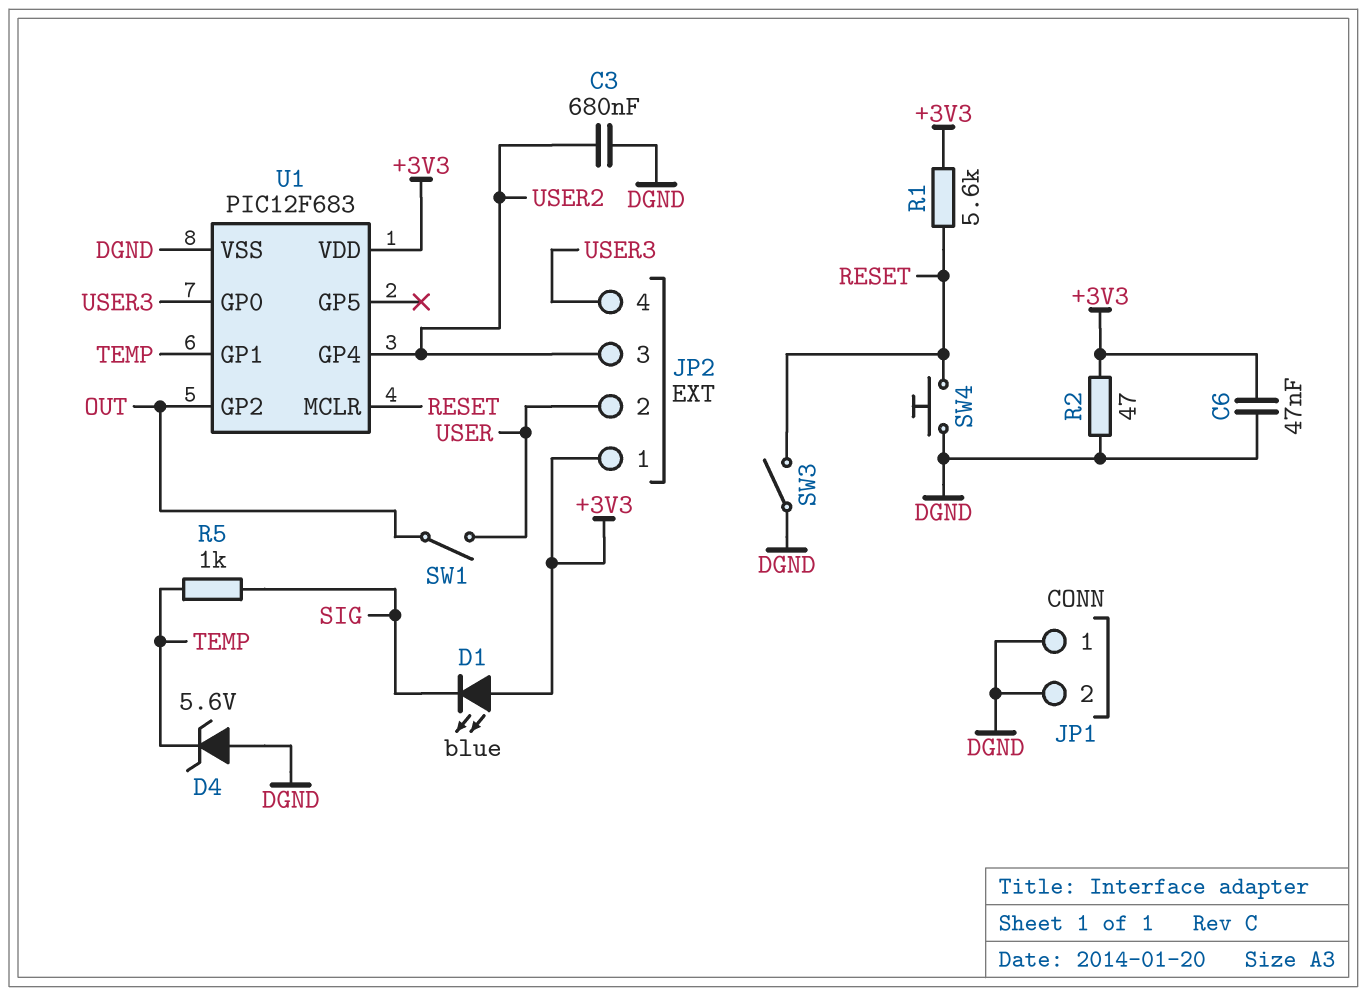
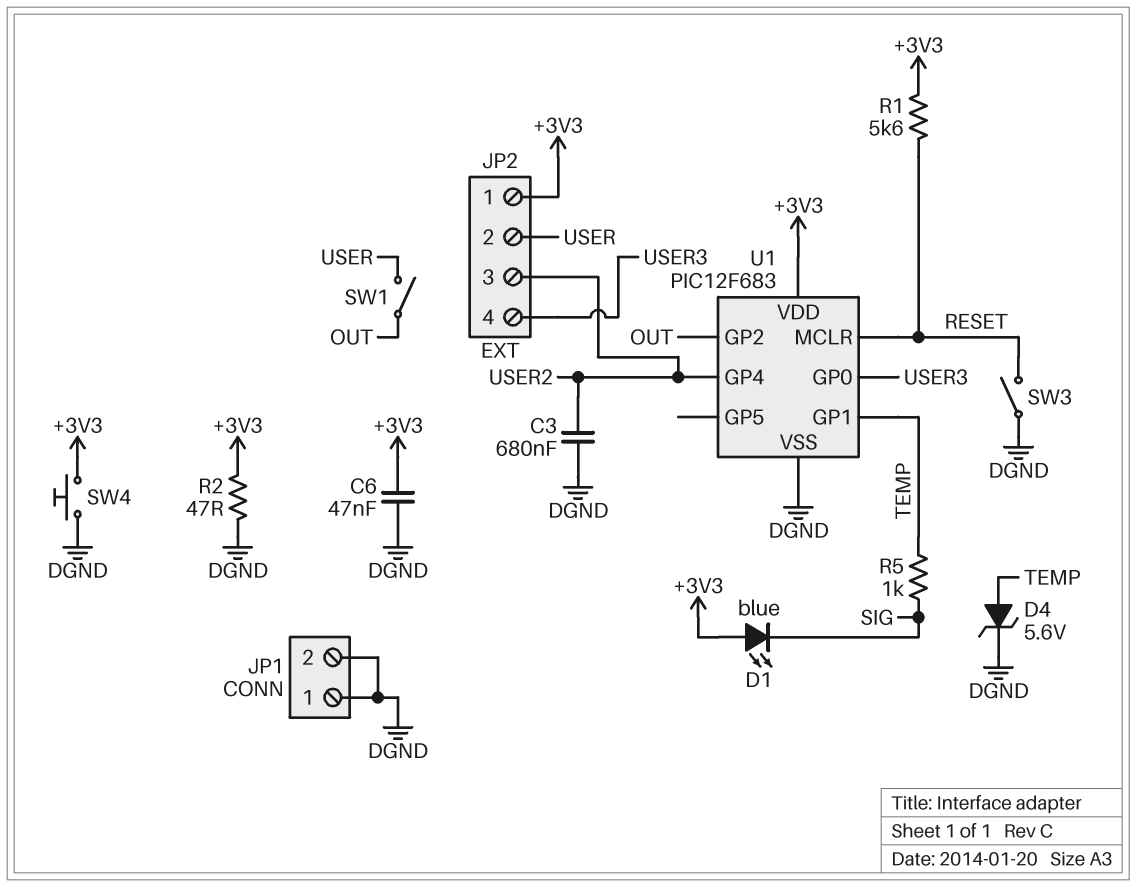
D4: zener 5.6V (A DGND, K TEMP) -> zener 5.6V (A TEMP, K DGND)
SW4: button (DGND, RESET) -> button (+3V3, DGND)

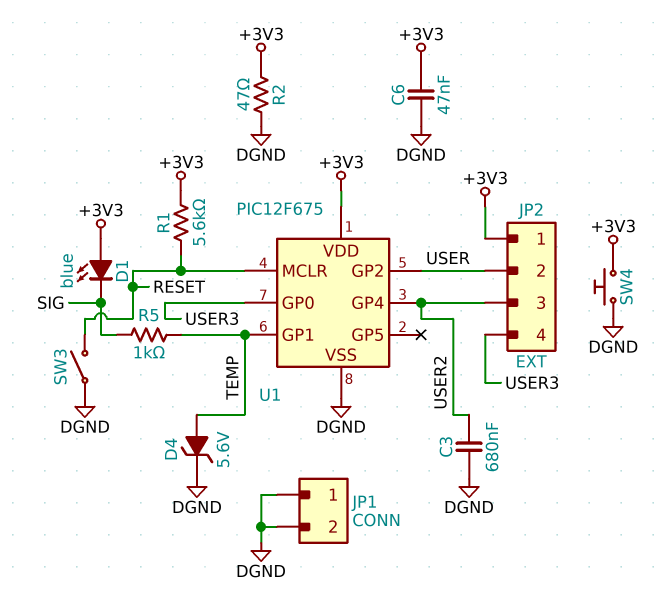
SW1: switch (OUT, USER) -> none
U1: PIC12F683 -> PIC12F675
U1 pin GP2: OUT -> USER

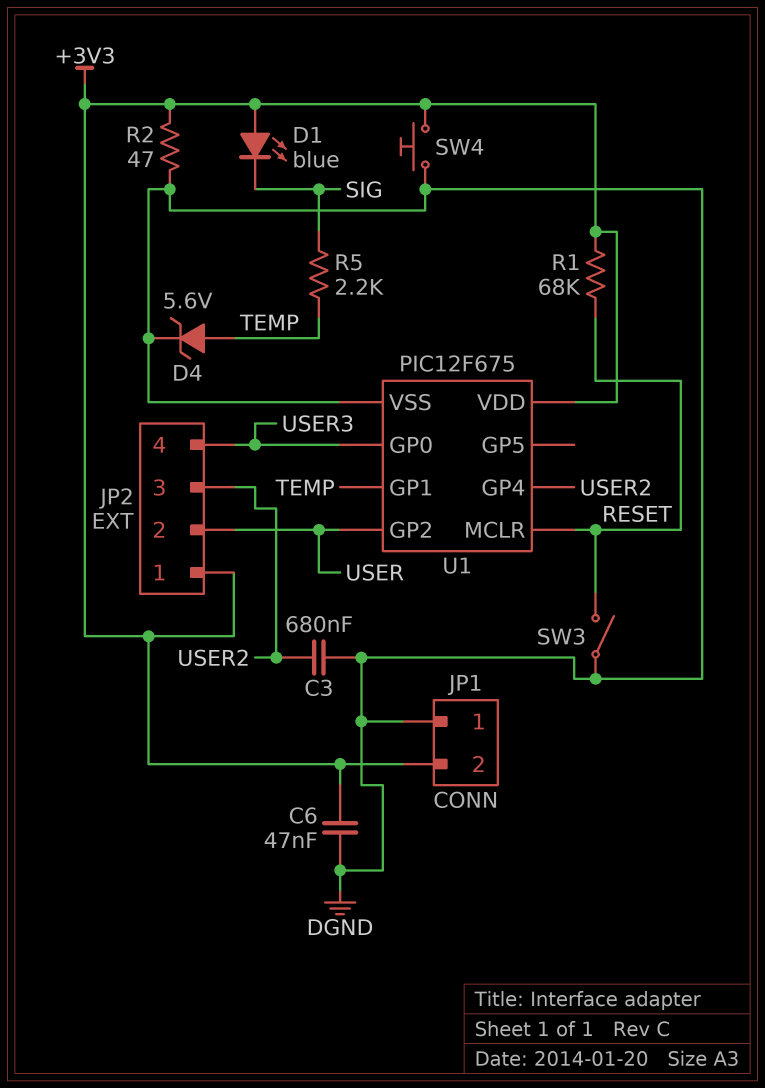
JP1 pin 2: DGND -> +3V3
R1: 5.6k (+3V3, RESET) -> 68k (+3V3, RESET)
R5: 1k (SIG, TEMP) -> 2.2k (SIG, TEMP)

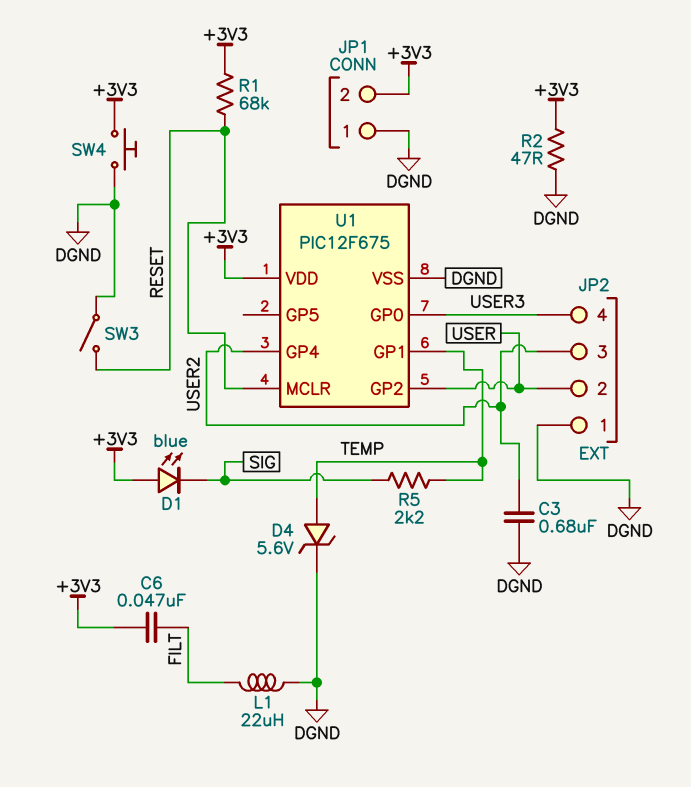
C6: 47nF (+3V3, DGND) -> 47nF (+3V3, FILT)
JP2 pin 1: +3V3 -> DGND
L1: none -> 22uH (DGND, FILT)

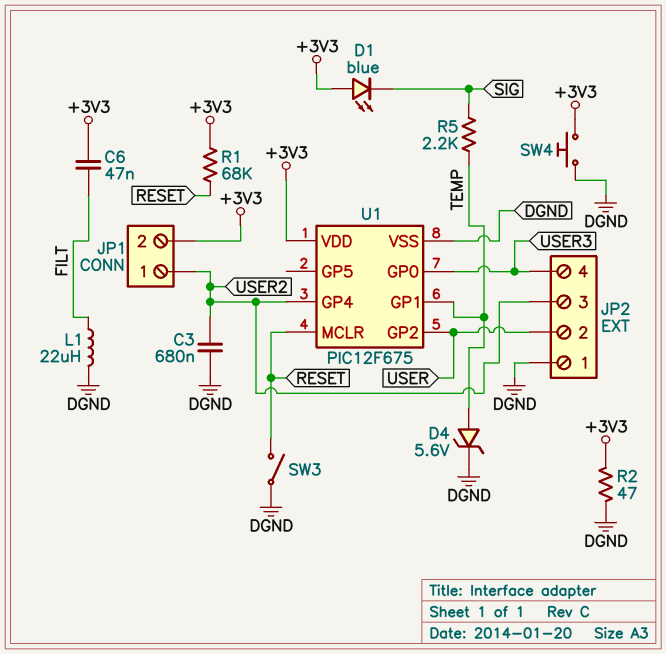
JP1 pin 1: DGND -> USER2

